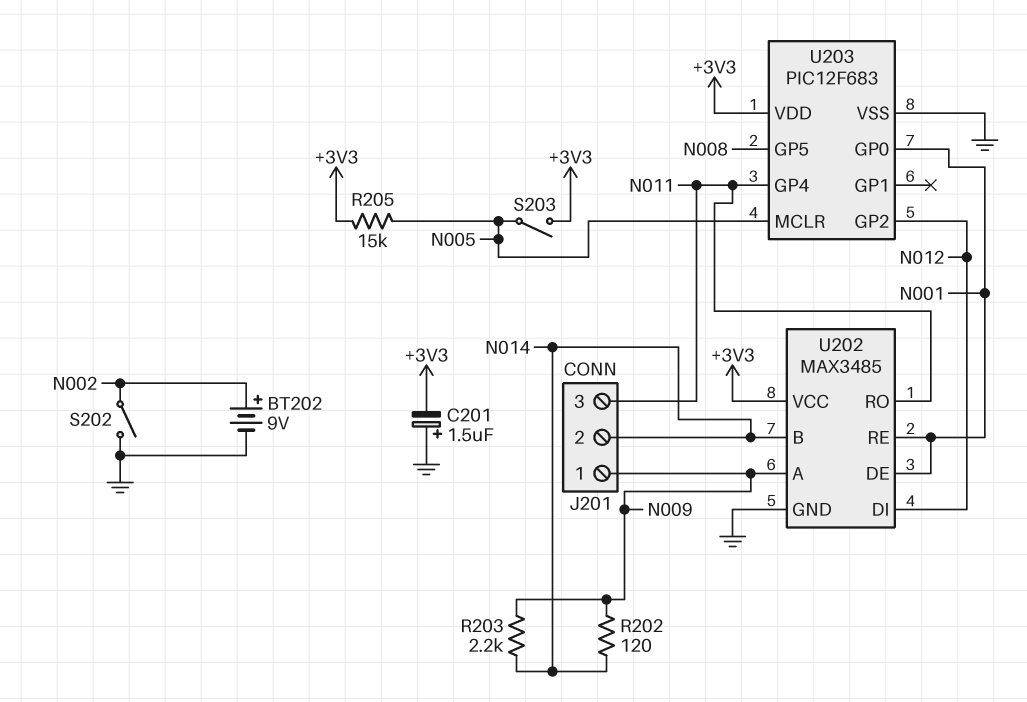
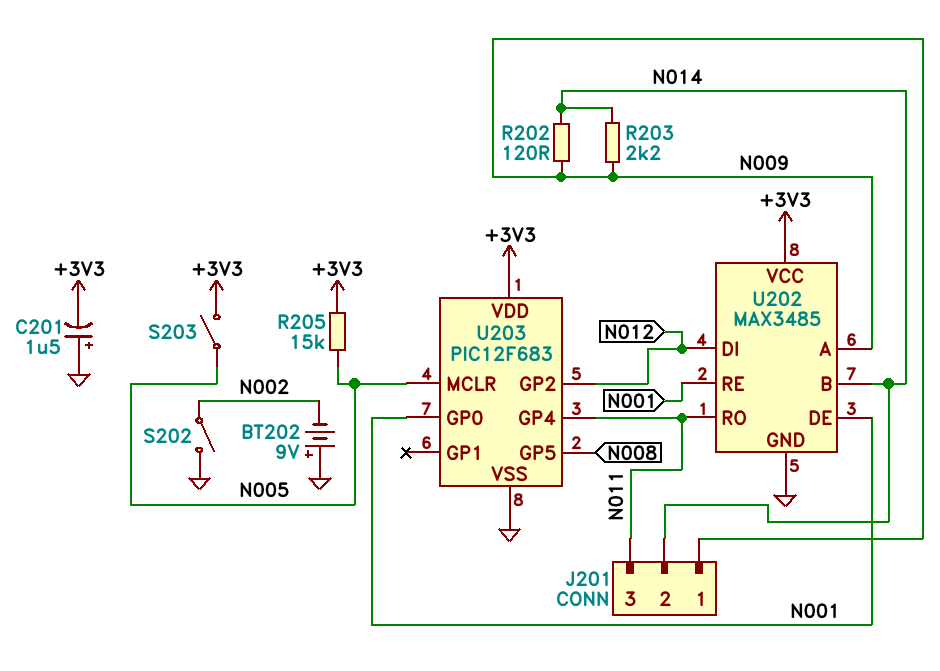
BT202: 9V (plus N002, minus GND) -> 9V (plus GND, minus N002)

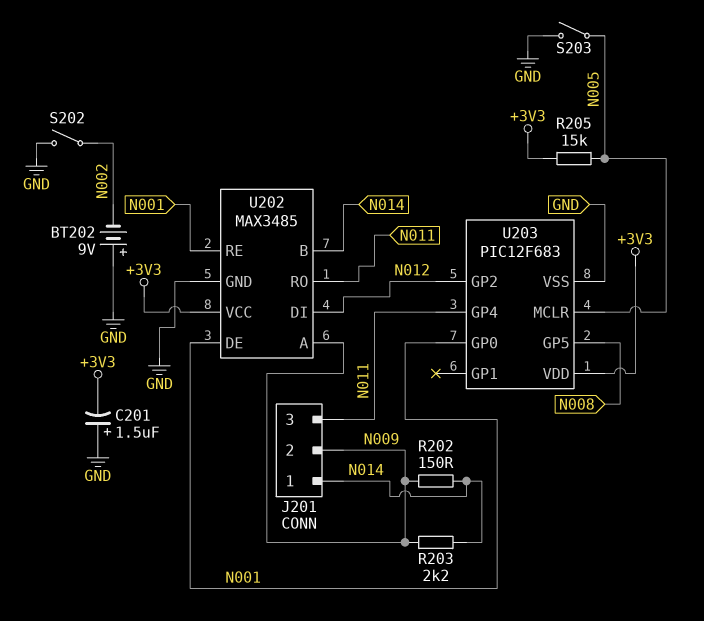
J201 pin 1: N009 -> N014
J201 pin 2: N014 -> N009
R202: 120 (N009, N014) -> 150 (N009, N014)
S203: switch (+3V3, N005) -> switch (GND, N005)

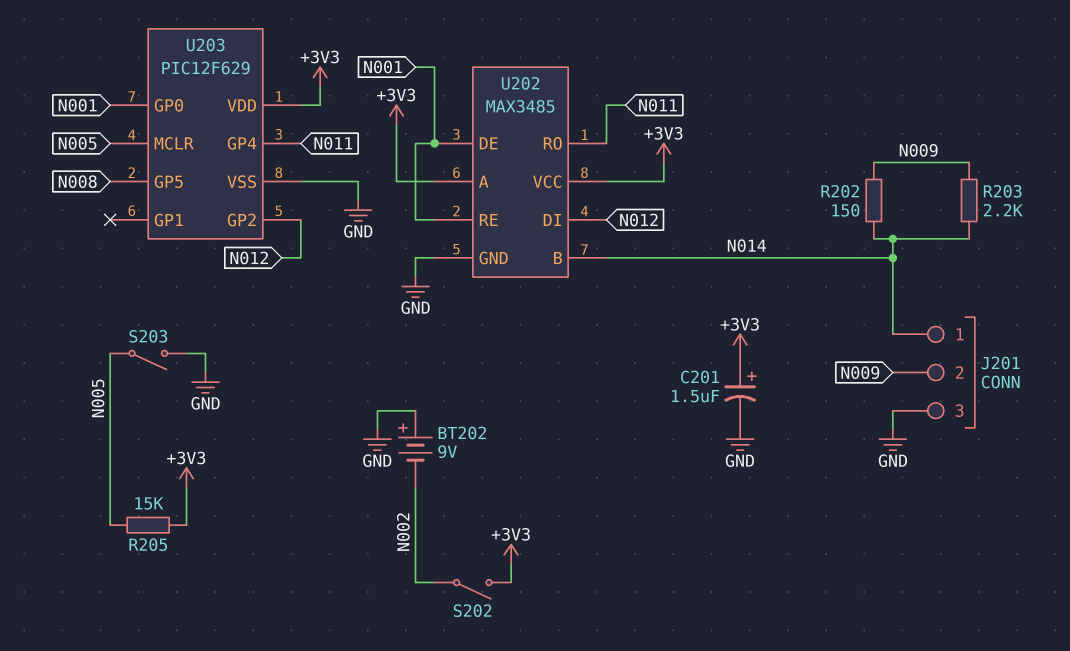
C201: 1.5uF (plus GND, minus +3V3) -> 1.5uF (plus +3V3, minus GND)
J201 pin 3: N011 -> GND
S202: switch (GND, N002) -> switch (+3V3, N002)
U202 pin A: N009 -> +3V3
U203: PIC12F683 -> PIC12F629

